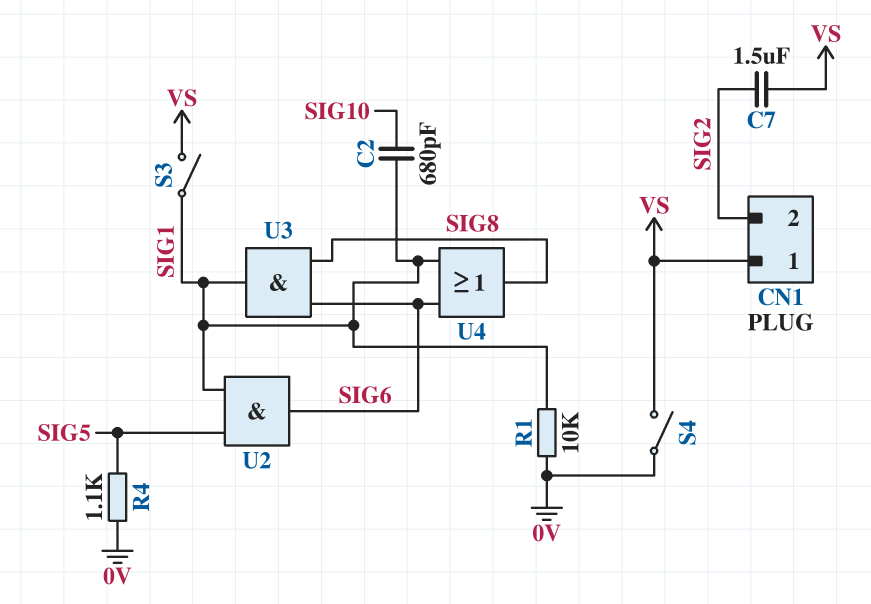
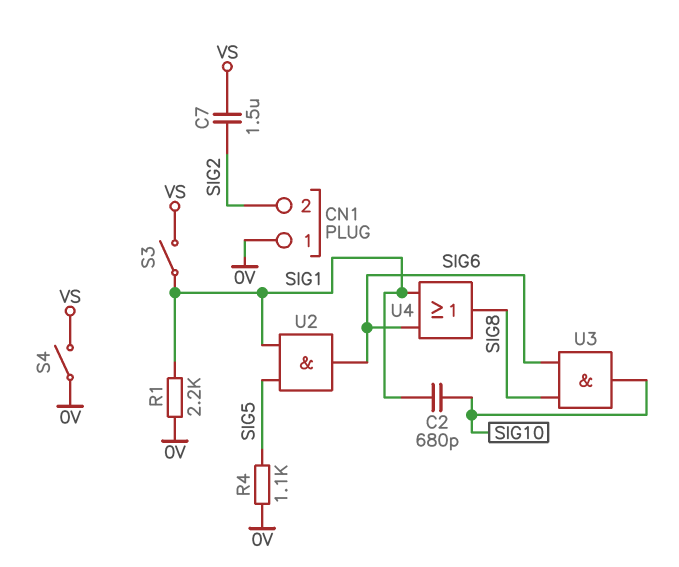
CN1 pin 1: VS -> 0V
R1: 10k (0V, SIG1) -> 2.2k (0V, SIG1)
U3: AND (in SIG6, in SIG8, out SIG1) -> AND (in SIG6, in SIG8, out SIG10)

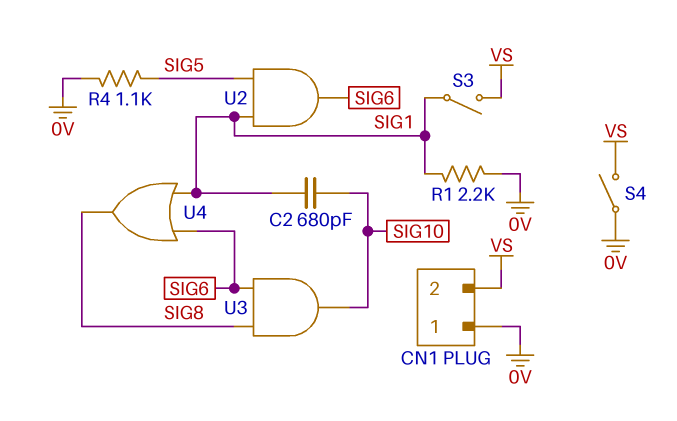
C7: 1.5uF (SIG2, VS) -> none
CN1 pin 2: SIG2 -> VS

